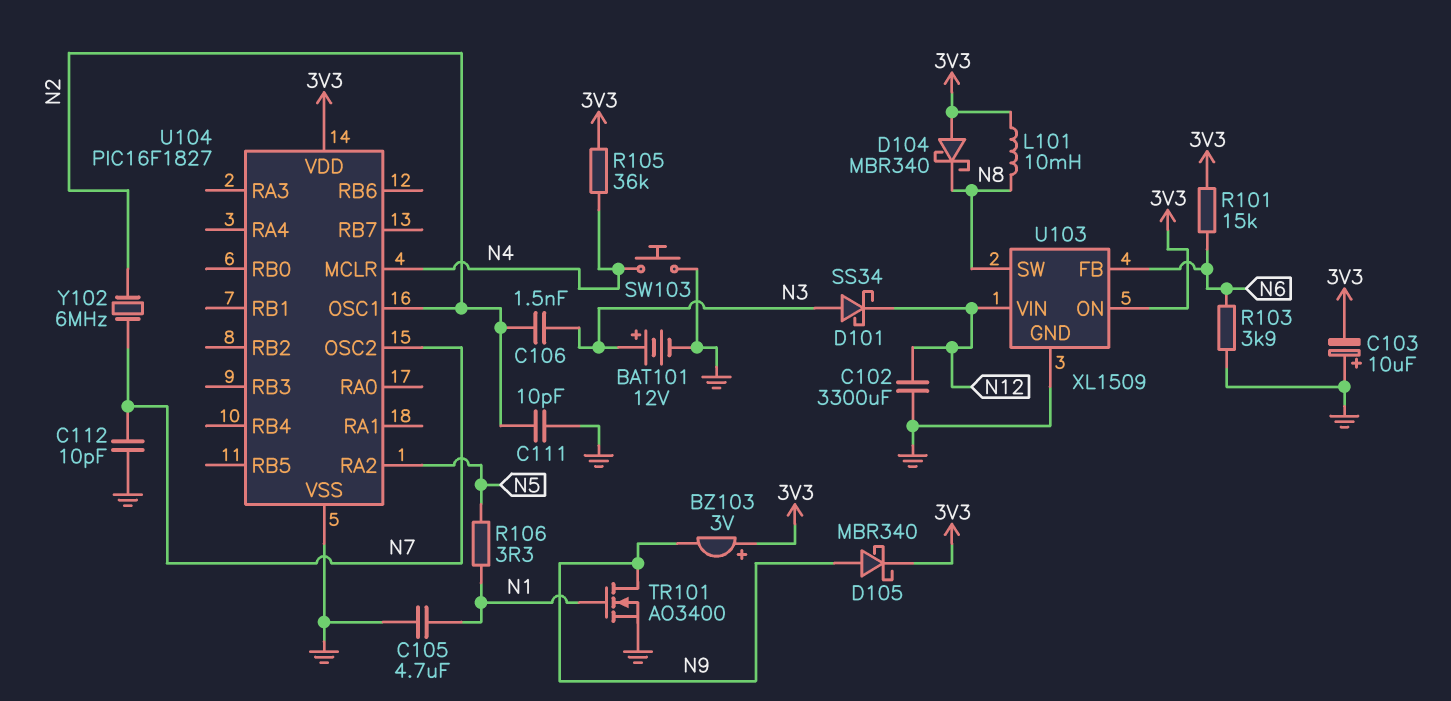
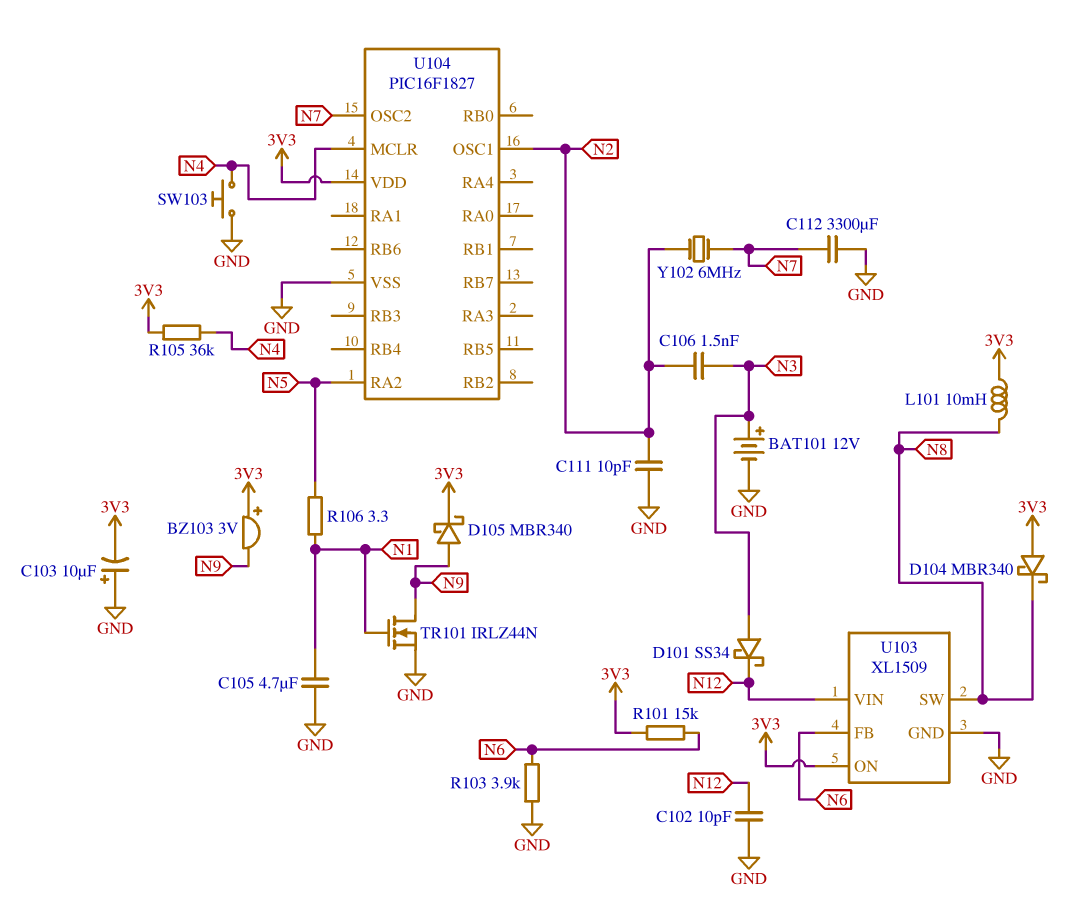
C102: 3300uF (GND, N12) -> 10pF (GND, N12)
C112: 10pF (GND, N7) -> 3300uF (GND, N7)
TR101: NMOS AO3400 (G N1, D N9, S GND) -> NMOS IRLZ44N (G N1, D N9, S GND)

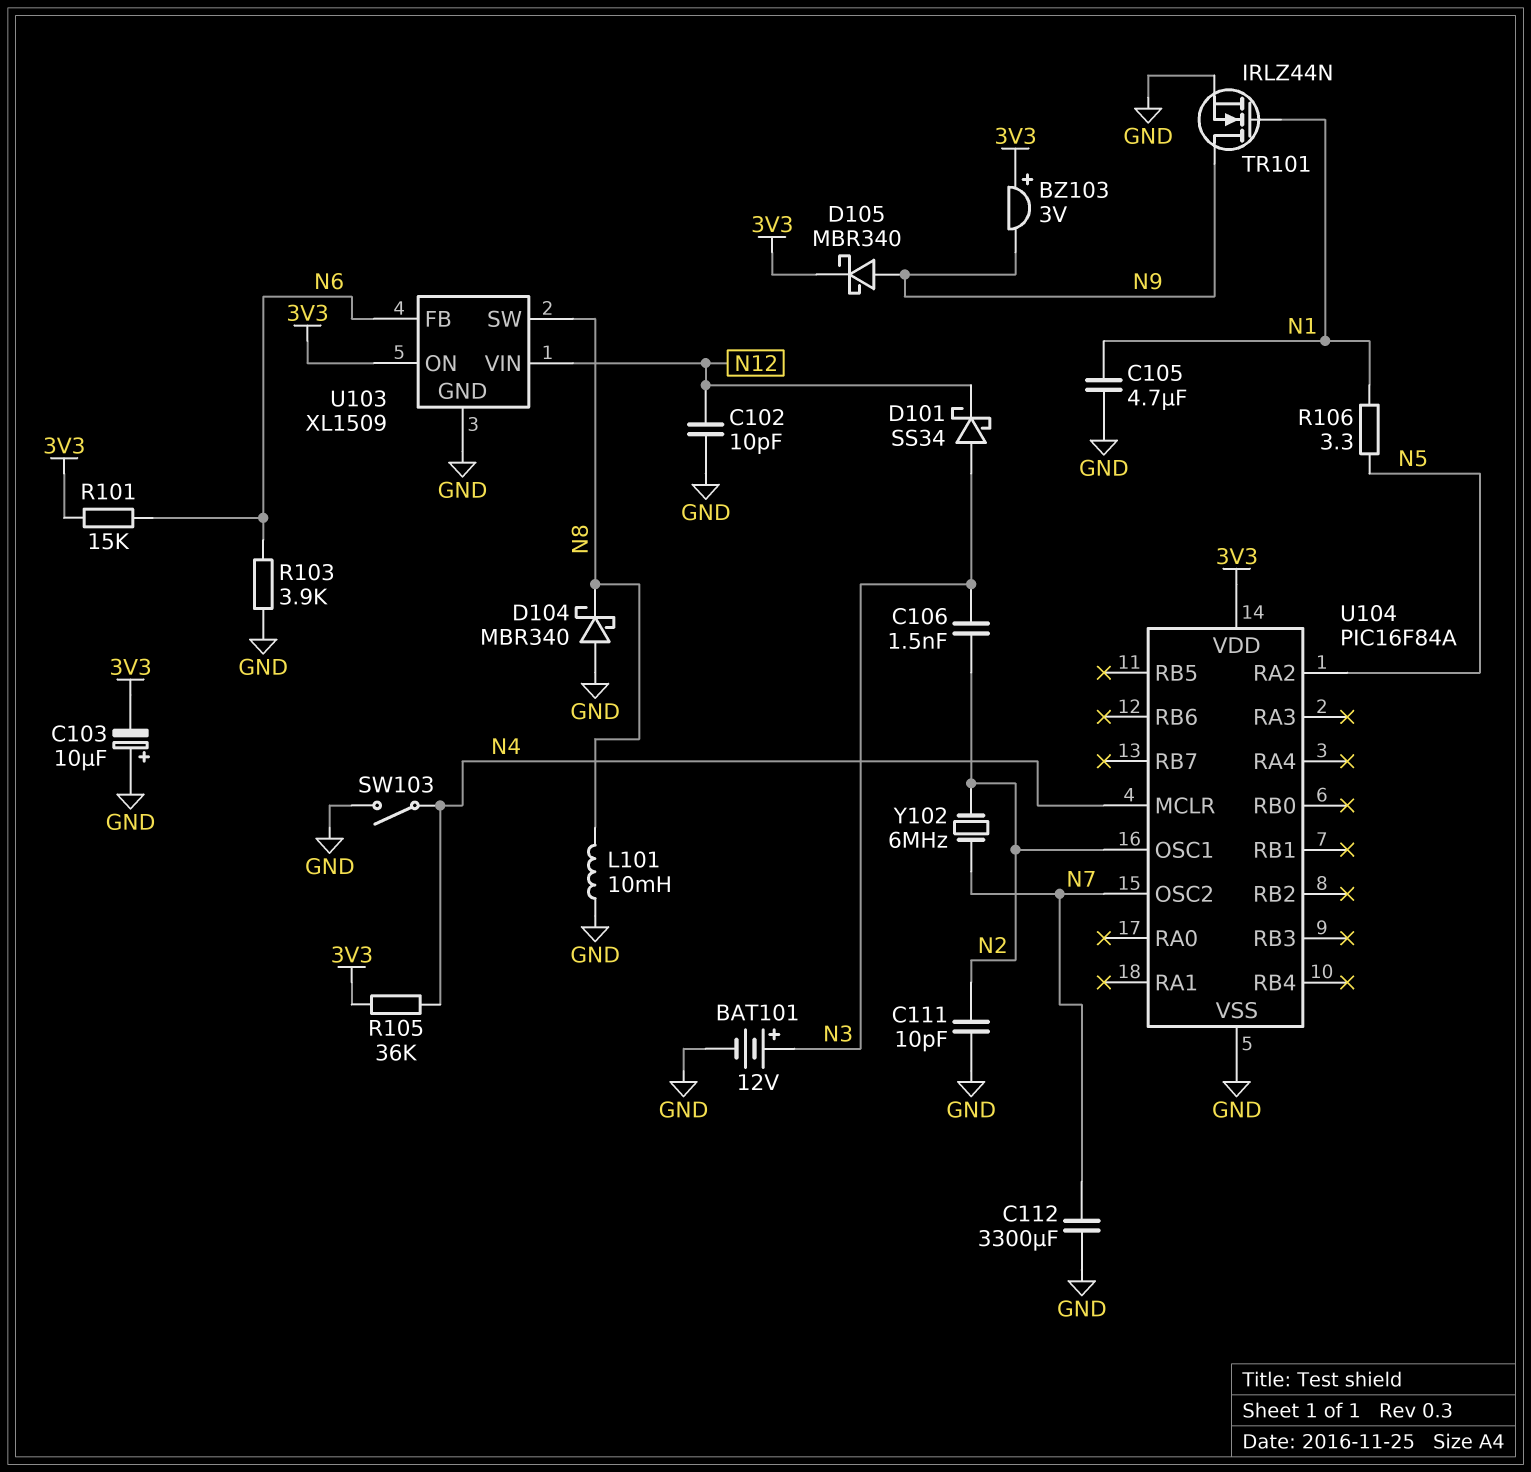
D104: schottky MBR340 (A 3V3, K N8) -> schottky MBR340 (A GND, K N8)
L101: 10mH (3V3, N8) -> 10mH (GND, N8)
SW103: button (GND, N4) -> switch (GND, N4)
U104: PIC16F1827 -> PIC16F84A

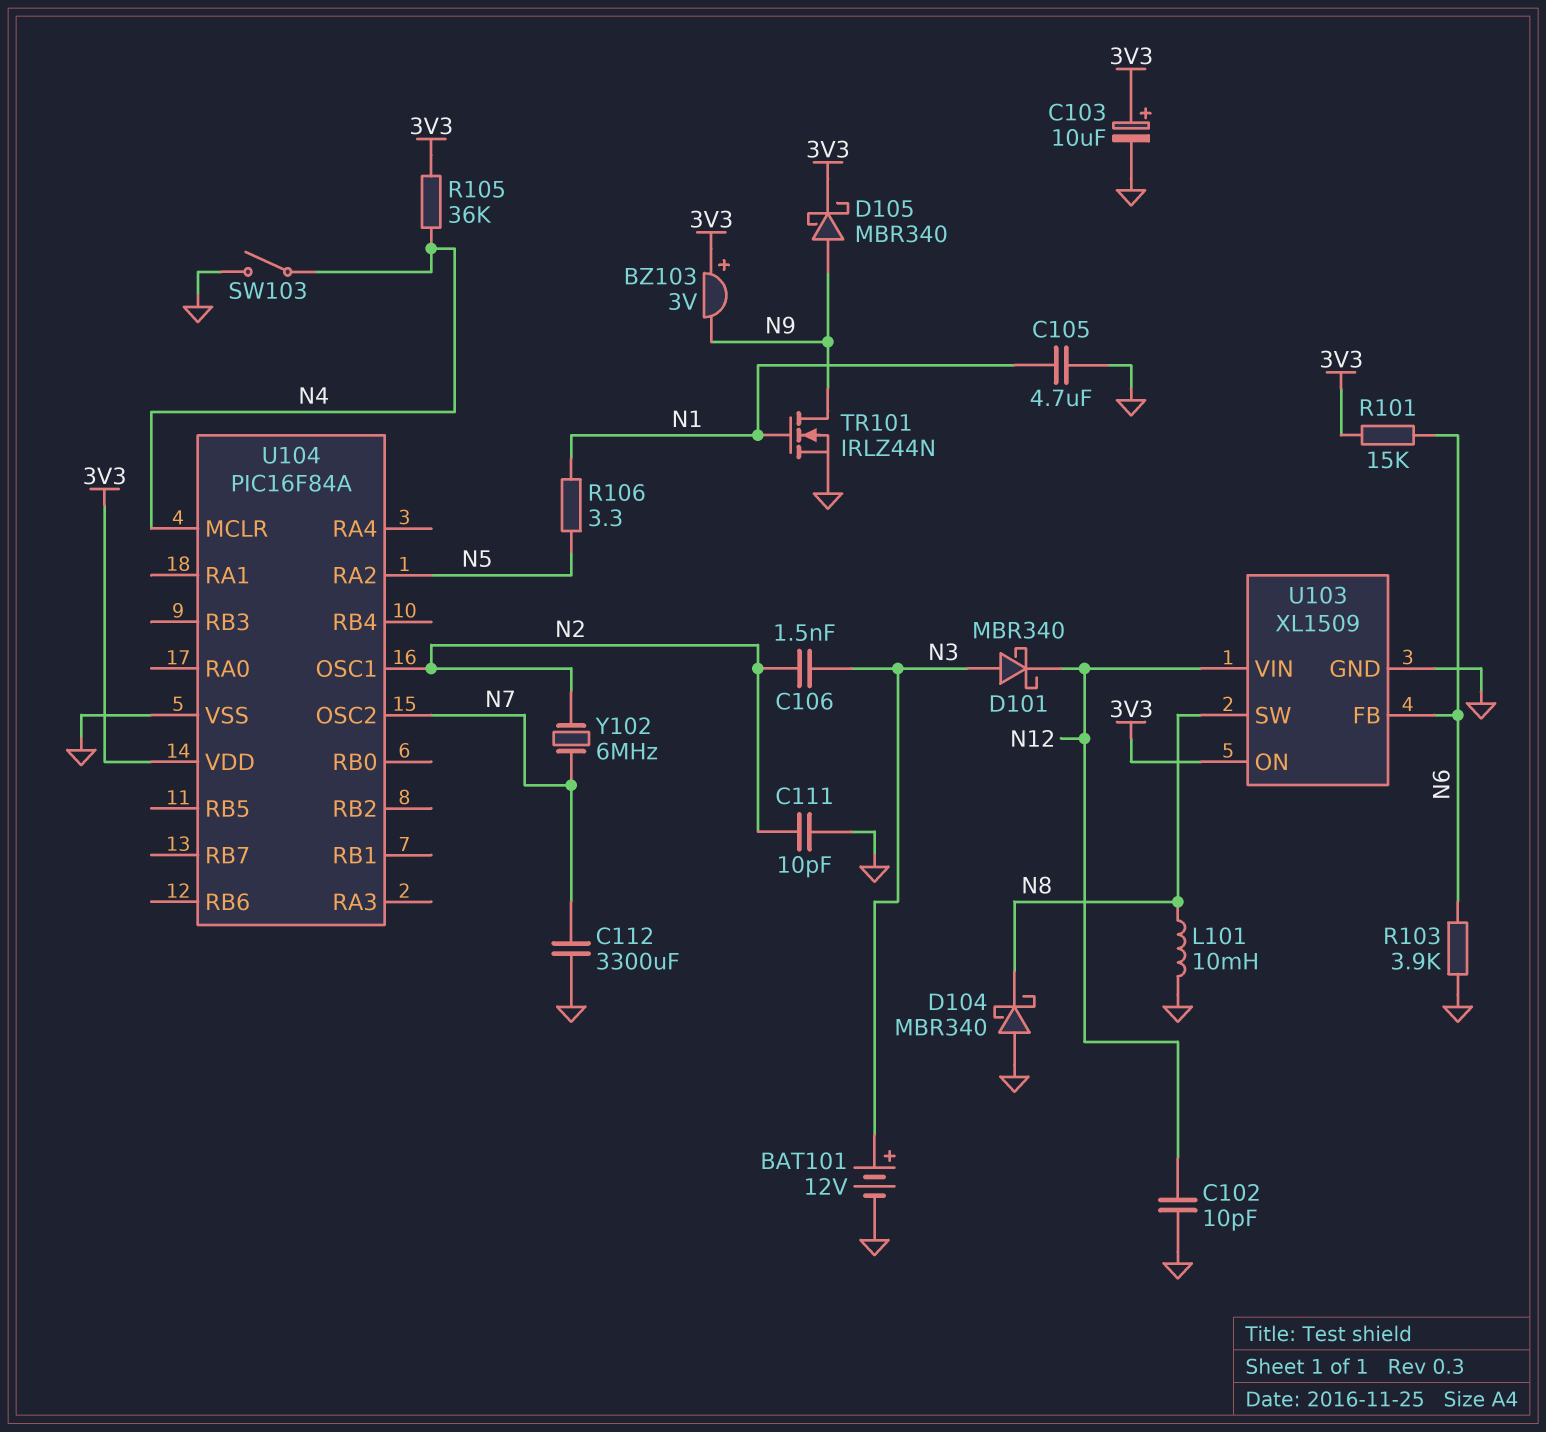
C103: 10uF (plus GND, minus 3V3) -> 10uF (plus 3V3, minus GND)
D101: schottky SS34 (A N3, K N12) -> schottky MBR340 (A N3, K N12)

